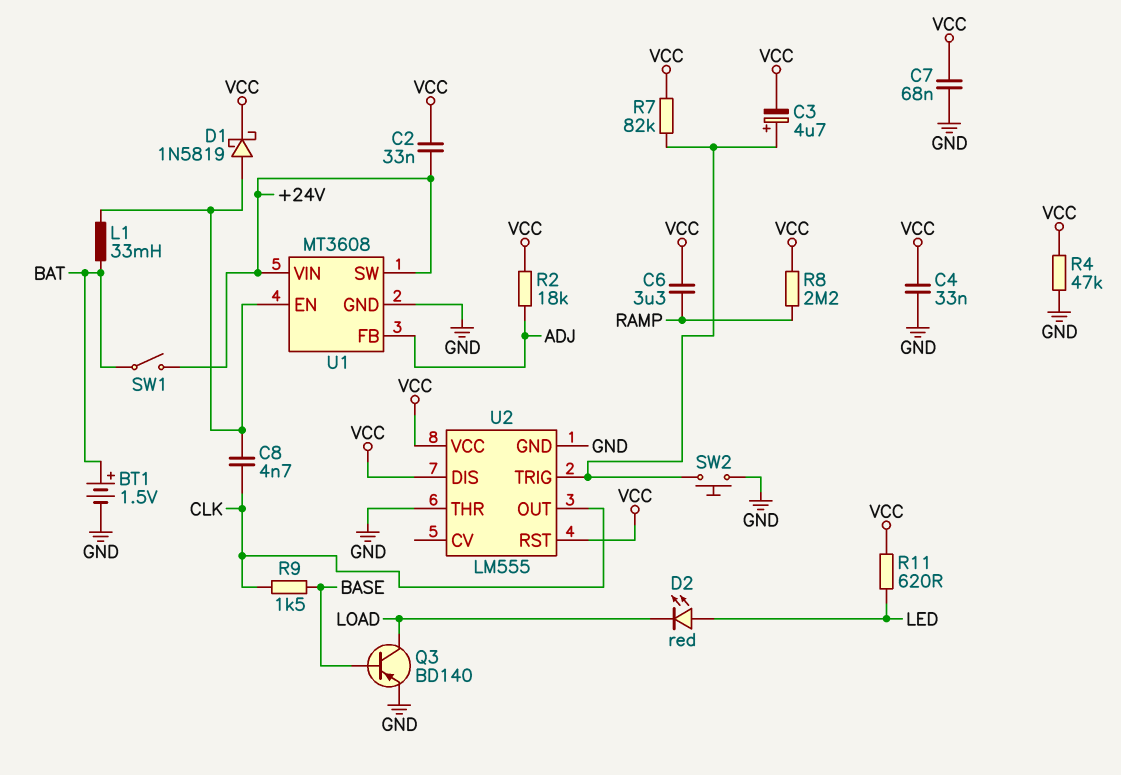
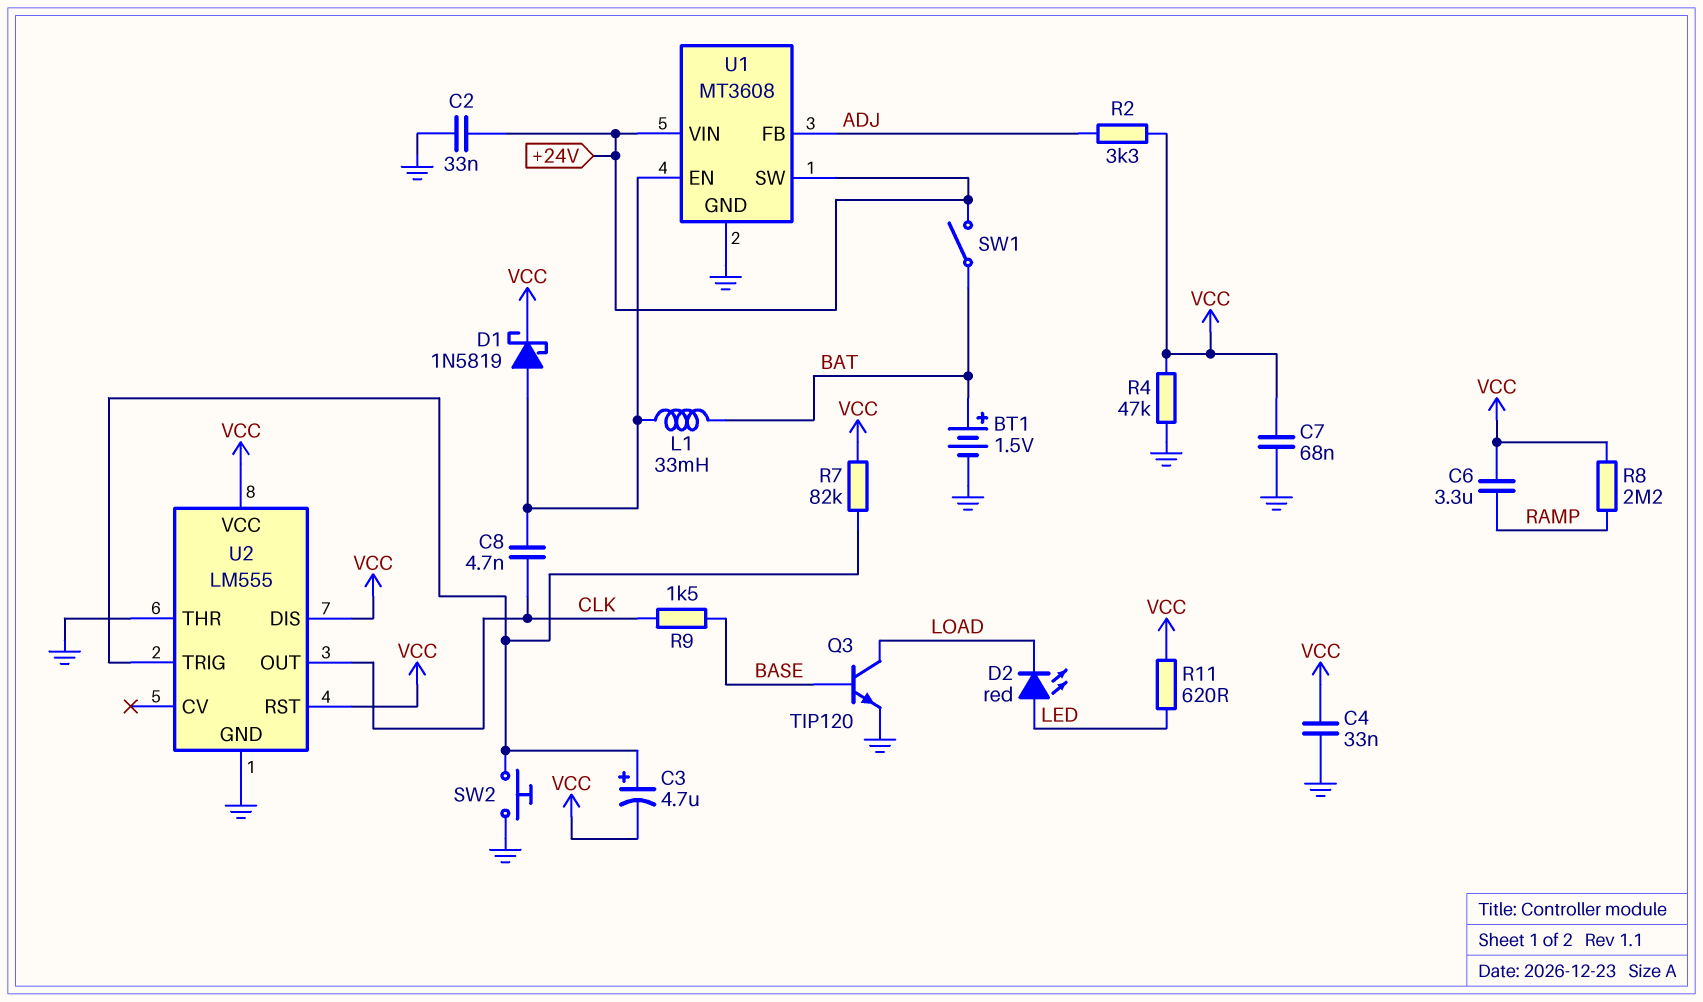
C2: 33nF (+24V, VCC) -> 33nF (+24V, GND)
Q3: PNP BD140 (B BASE, C LOAD, E GND) -> NPN TIP120 (B BASE, C LOAD, E GND)
R2: 18k (ADJ, VCC) -> 3.3k (ADJ, VCC)

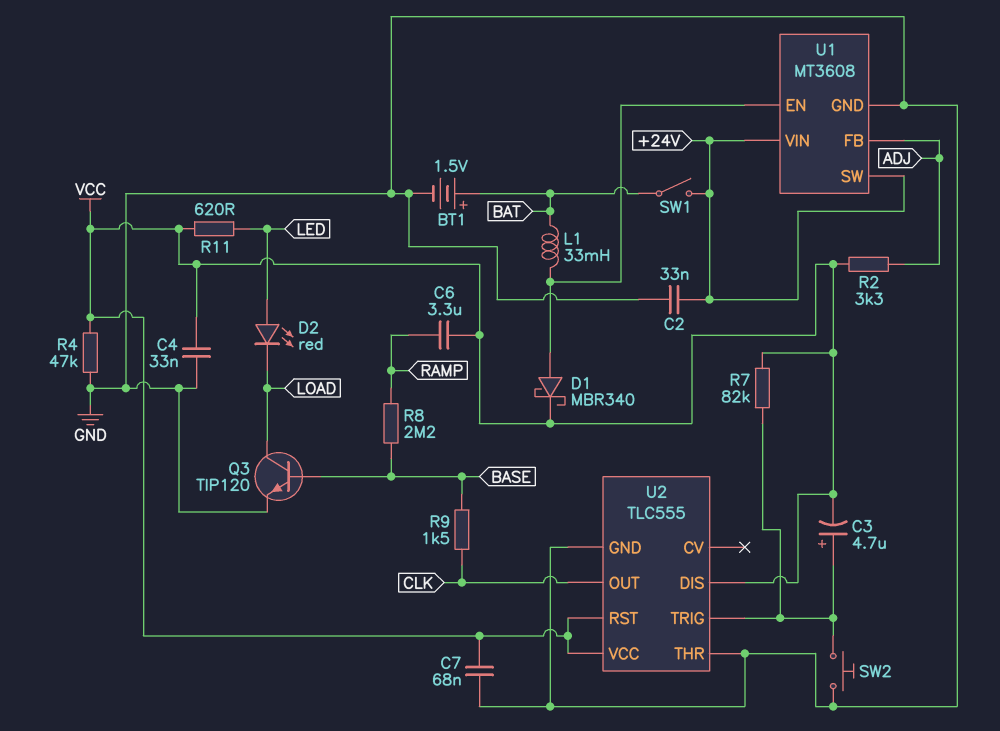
C8: 4.7nF (CLK, U1/EN) -> none
D1: schottky 1N5819 (A U1/EN, K VCC) -> schottky MBR340 (A U1/EN, K VCC)
R8: 2.2M (RAMP, VCC) -> 2.2M (BASE, RAMP)
U2: LM555 -> TLC555

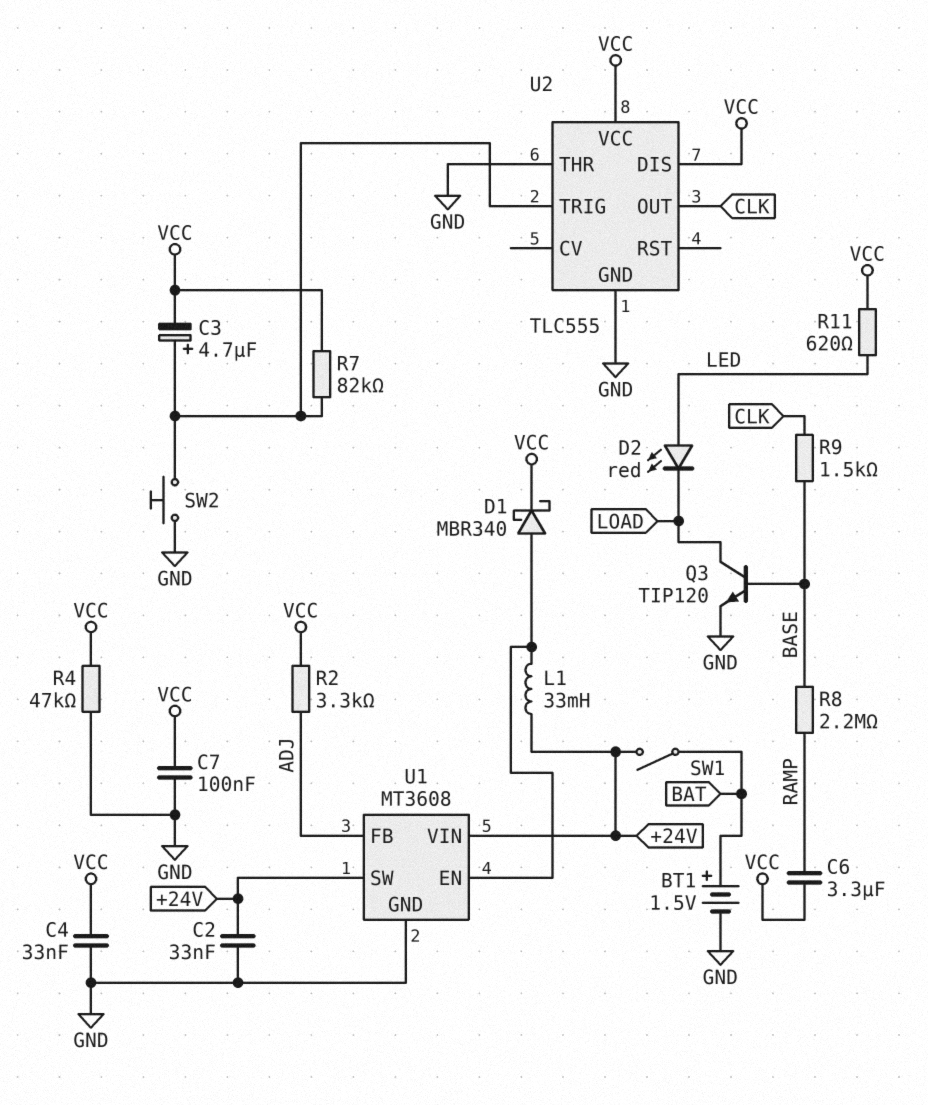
C7: 68nF (GND, VCC) -> 100nF (GND, VCC)
L1: 33mH (BAT, U1/EN) -> 33mH (+24V, U1/EN)
U2 pin RST: VCC -> none

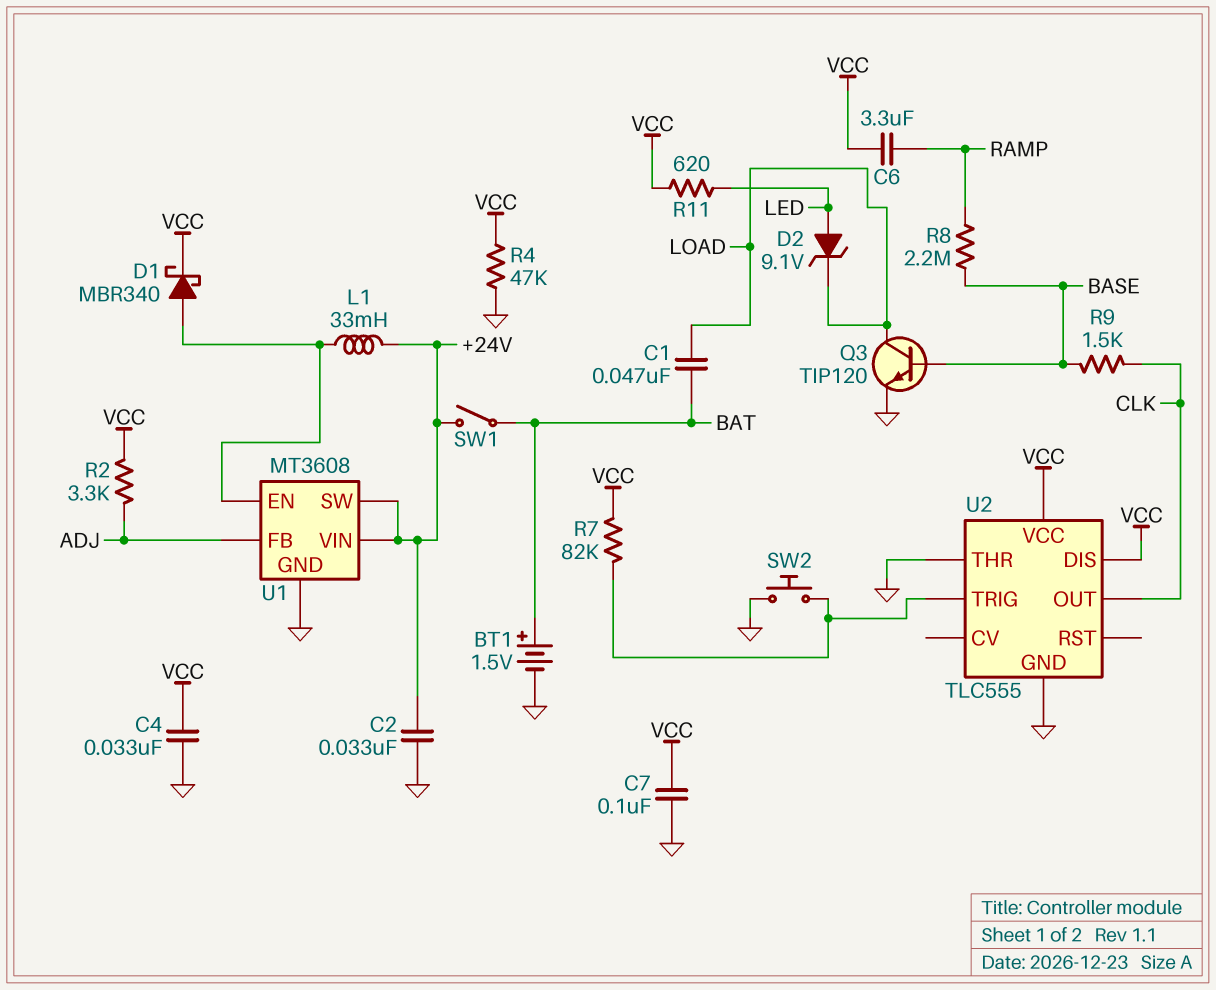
C1: none -> 47nF (BAT, LOAD)
C3: 4.7uF (plus U2/TRIG, minus VCC) -> none
D2: LED red (A LED, K LOAD) -> zener 9.1V (A LED, K LOAD)

